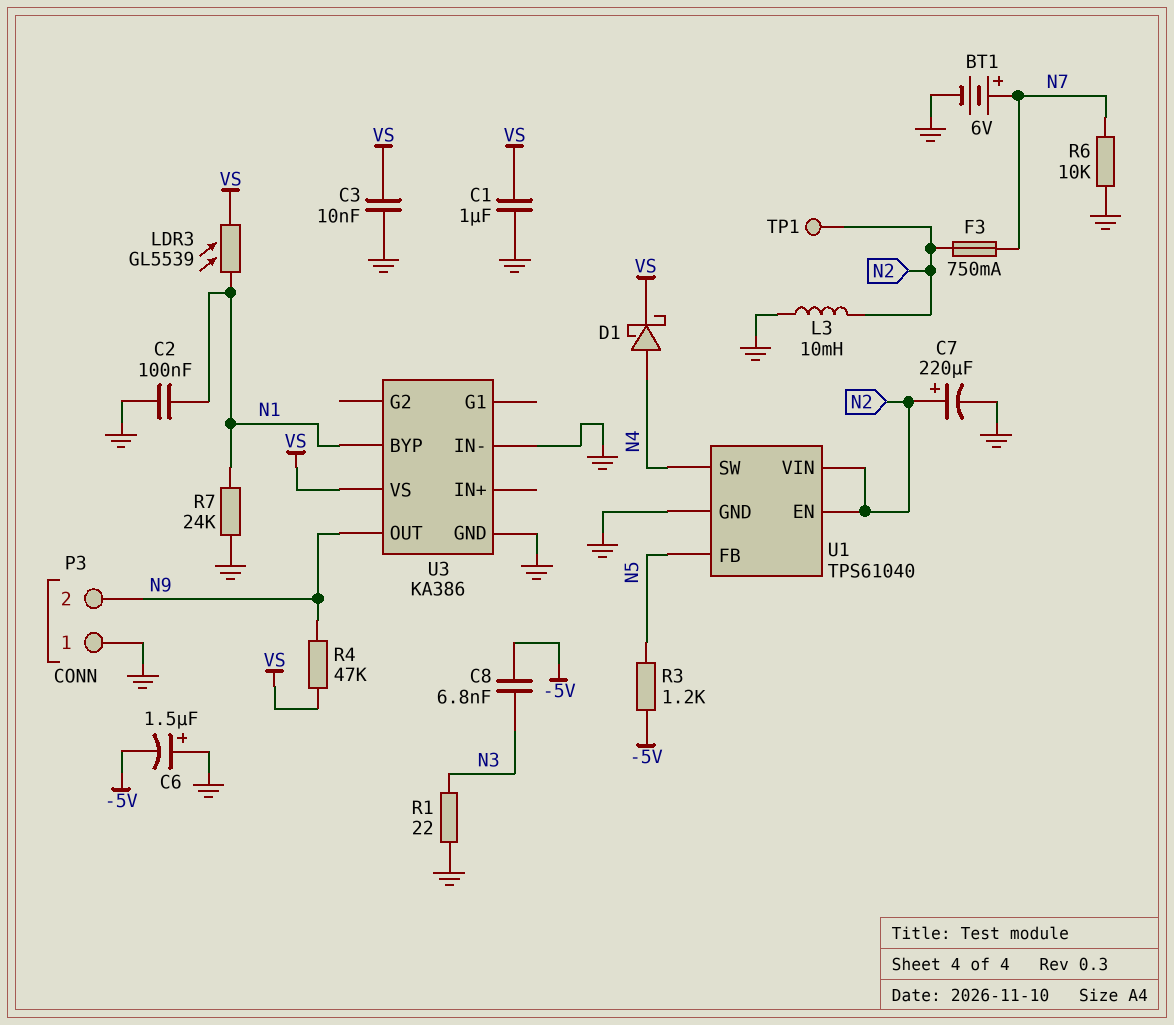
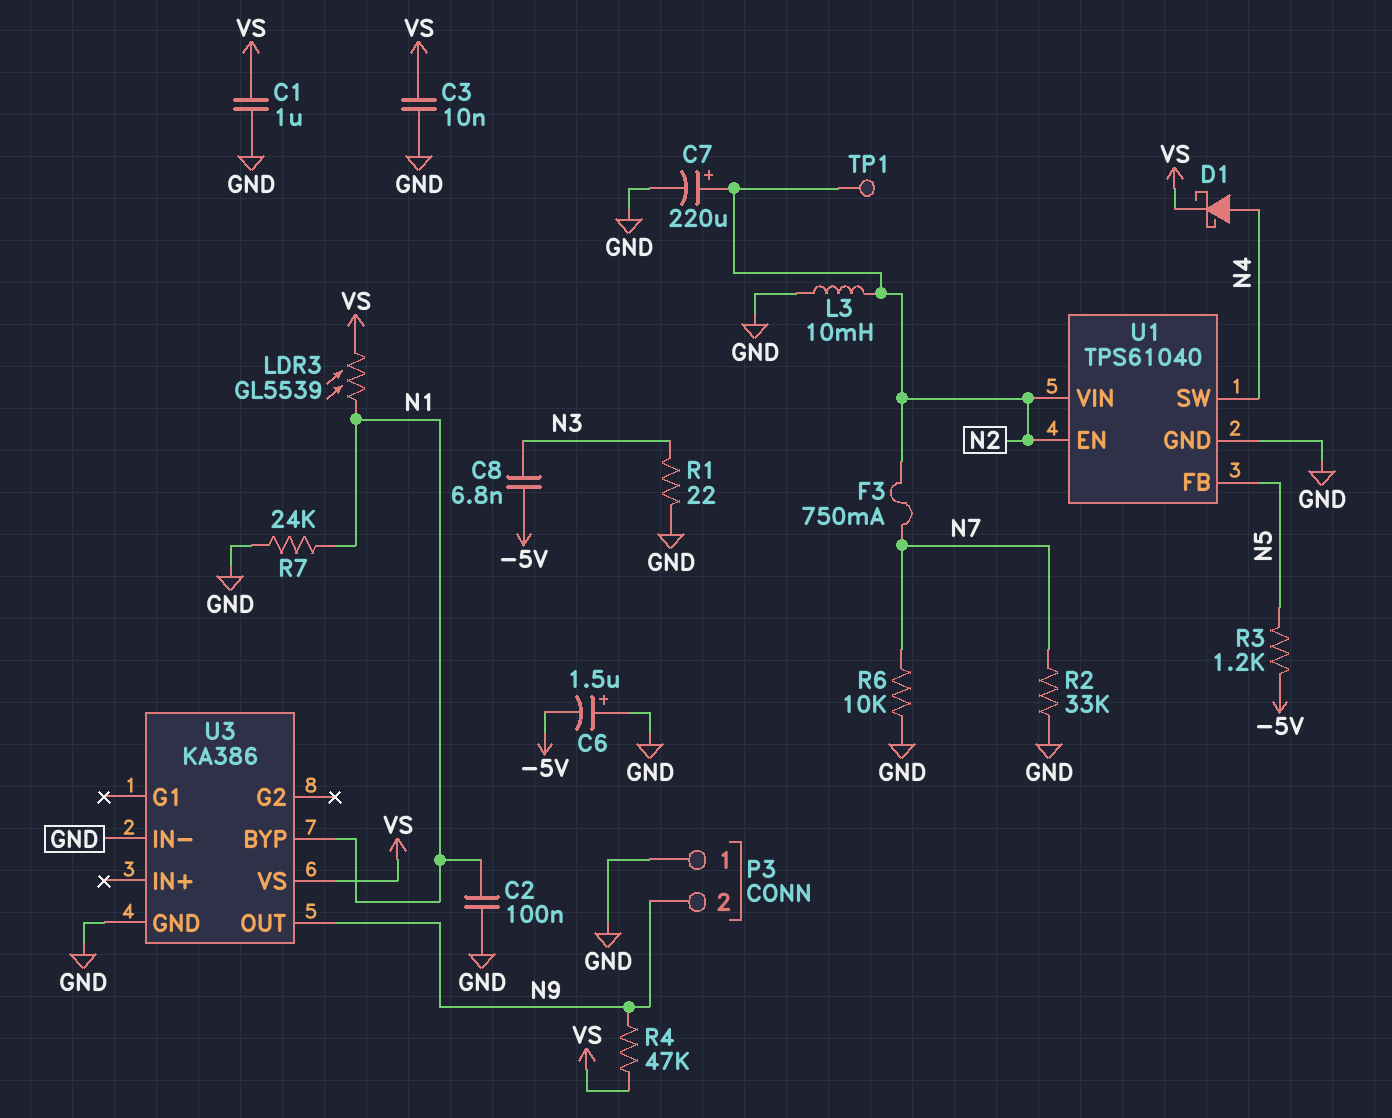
BT1: 6V (plus N7, minus GND) -> none
R2: none -> 33k (GND, N7)

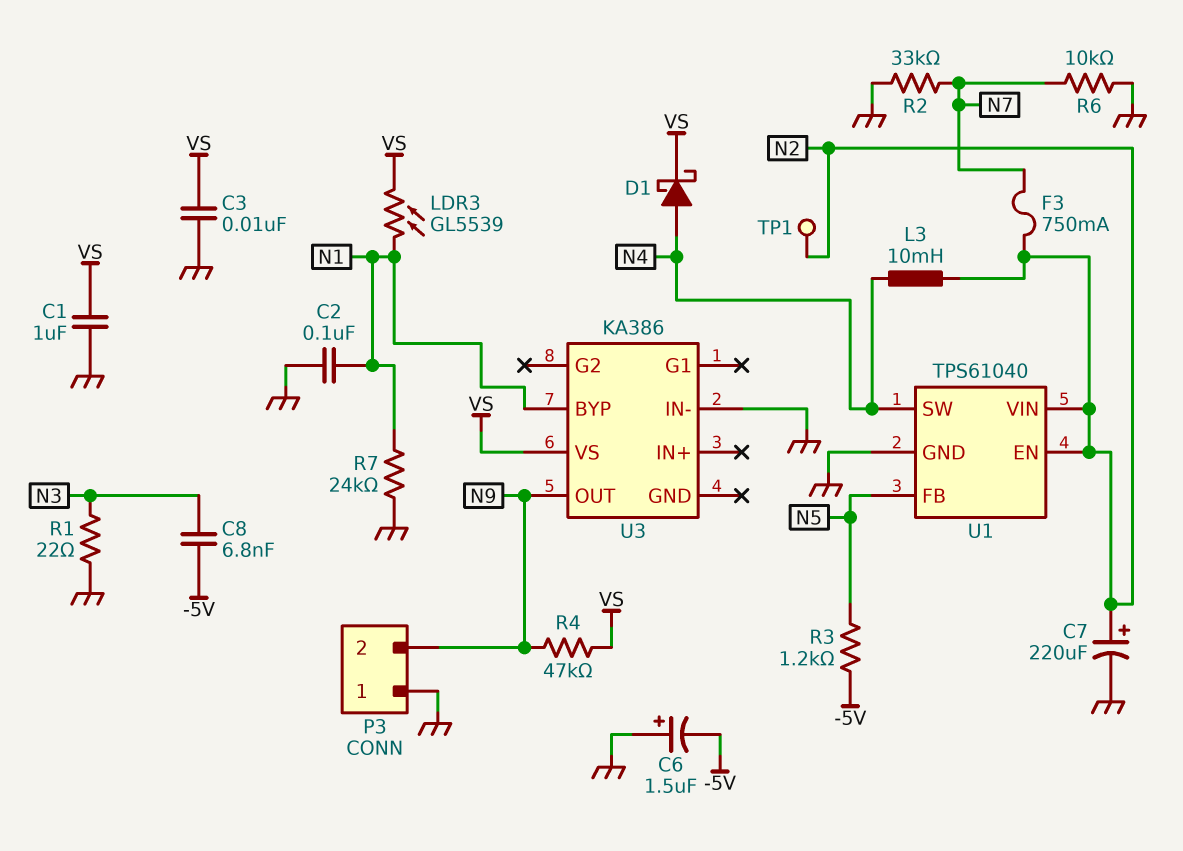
L3: 10mH (GND, N2) -> 10mH (N2, N4)
U3 pin GND: GND -> none

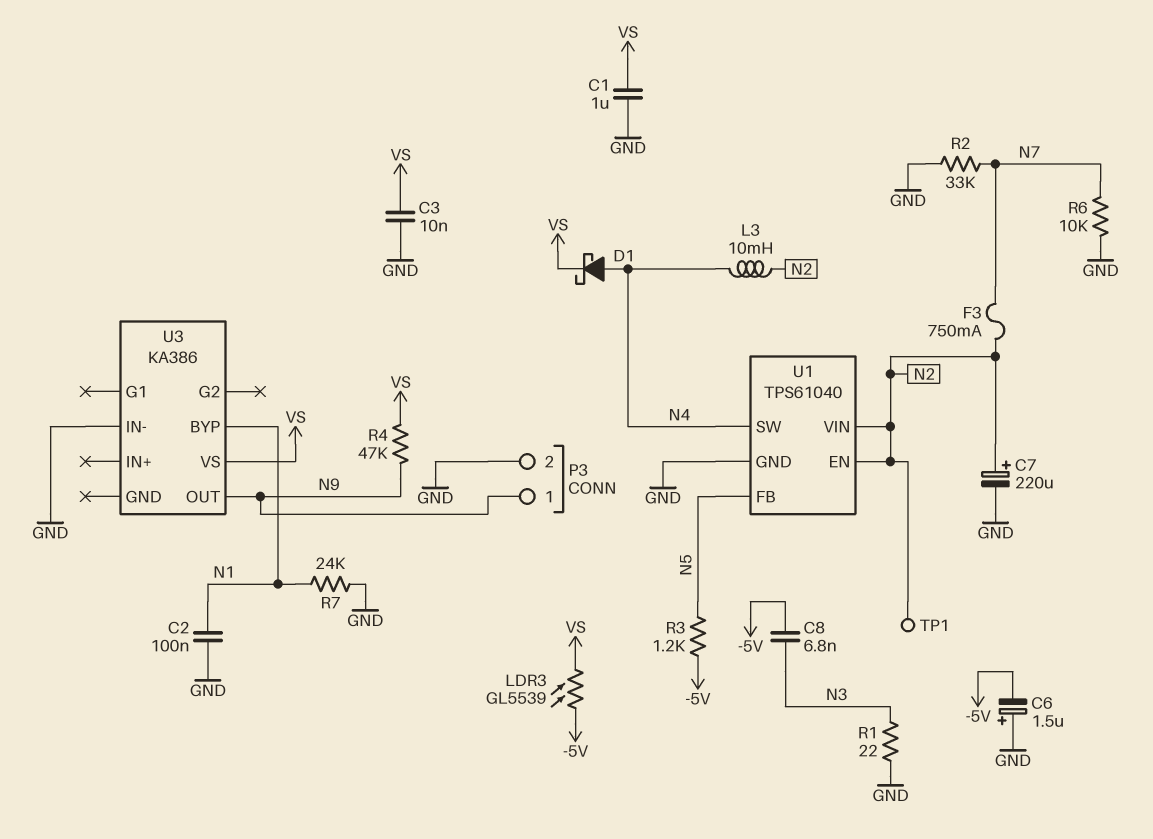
LDR3: GL5539 (N1, VS) -> GL5539 (-5V, VS)
P3 pin 1: GND -> N9
P3 pin 2: N9 -> GND

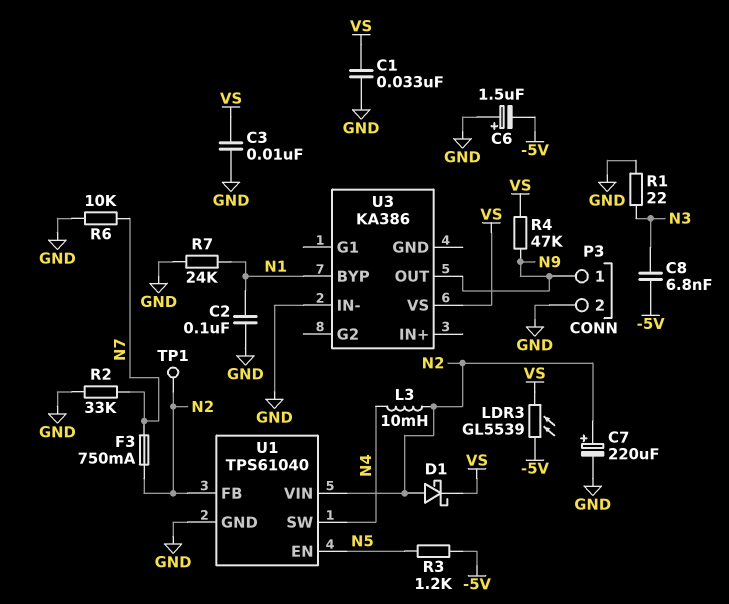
C1: 1uF (GND, VS) -> 33nF (GND, VS)
D1: schottky (A N4, K VS) -> schottky (A N2, K VS)
U1 pin EN: N2 -> N5
U1 pin FB: N5 -> N2

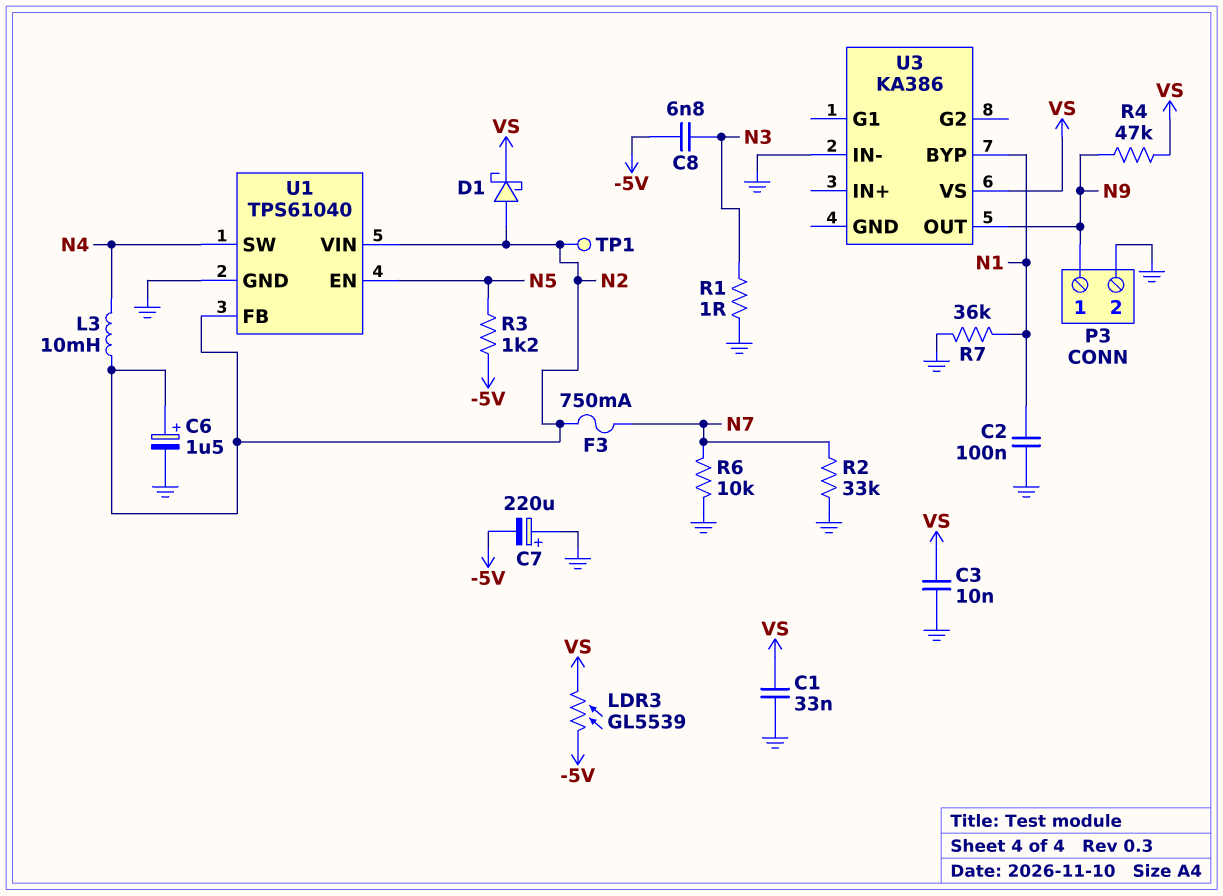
C6: 1.5uF (plus GND, minus -5V) -> 1.5uF (plus N2, minus GND)
C7: 220uF (plus N2, minus GND) -> 220uF (plus GND, minus -5V)
R1: 22 (GND, N3) -> 1 (GND, N3)
R7: 24k (GND, N1) -> 36k (GND, N1)

